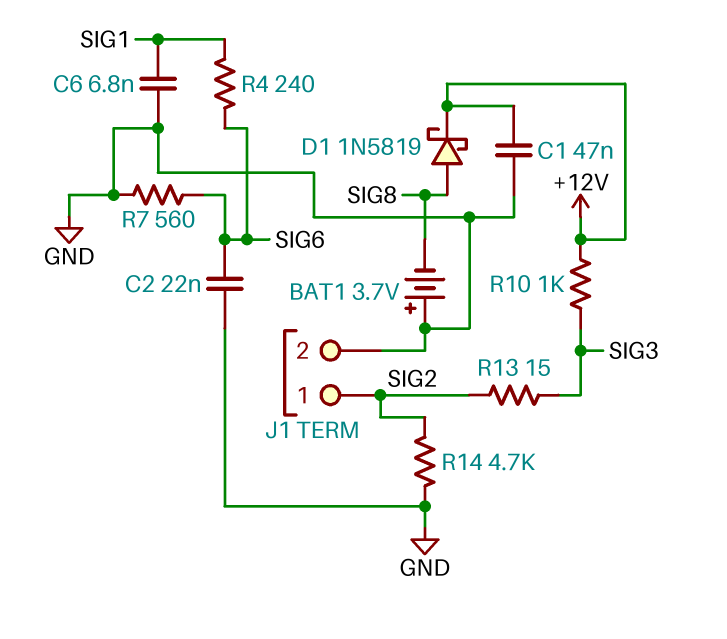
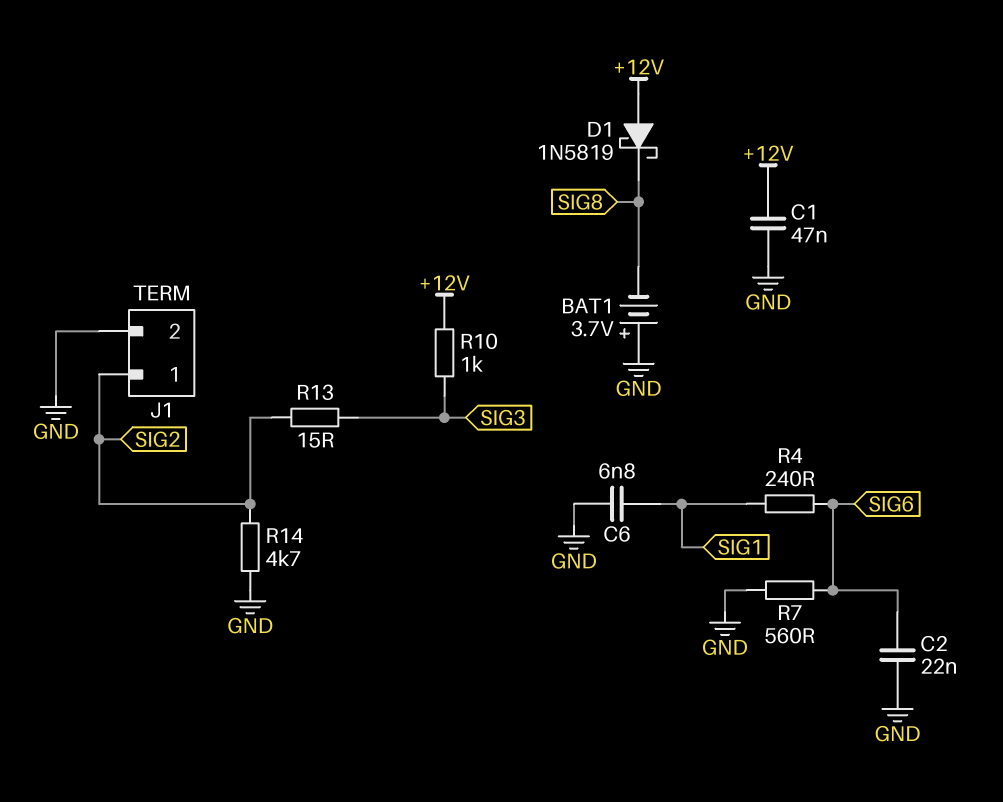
D1: schottky 1N5819 (A SIG8, K +12V) -> schottky 1N5819 (A +12V, K SIG8)

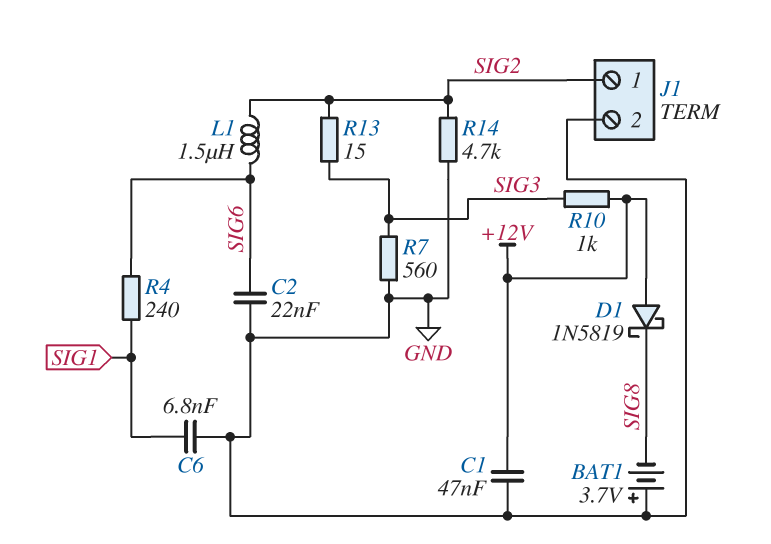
L1: none -> 1.5uH (SIG2, SIG6)
R7: 560 (GND, SIG6) -> 560 (GND, SIG3)

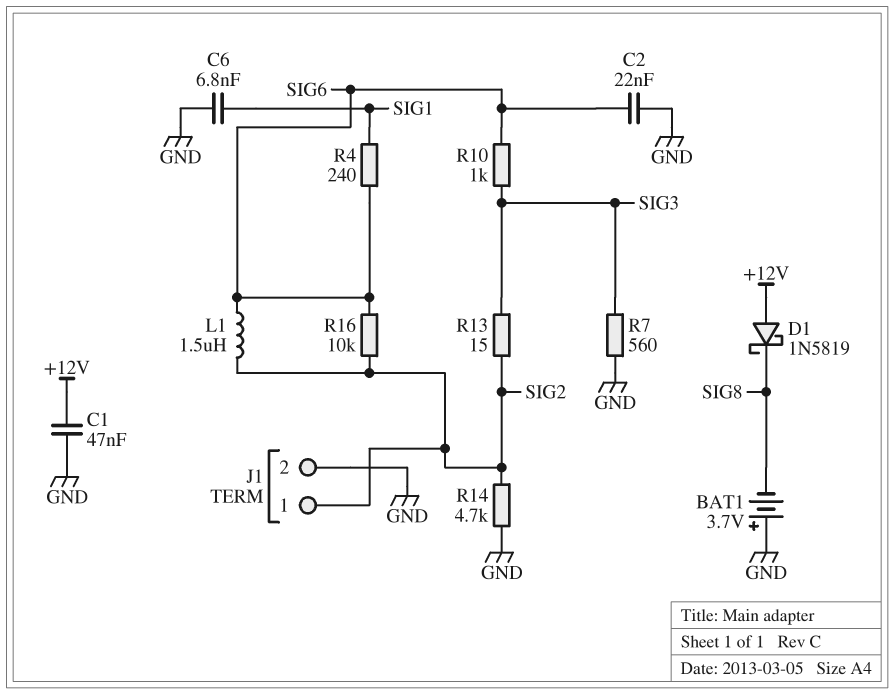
R10: 1k (+12V, SIG3) -> 1k (SIG3, SIG6)
R16: none -> 10k (SIG2, SIG6)

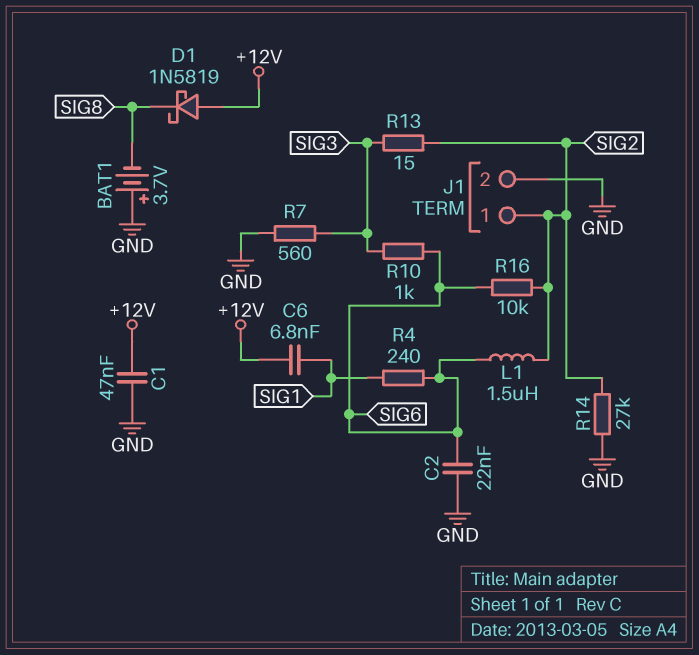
C6: 6.8nF (GND, SIG1) -> 6.8nF (+12V, SIG1)
R14: 4.7k (GND, SIG2) -> 27k (GND, SIG2)

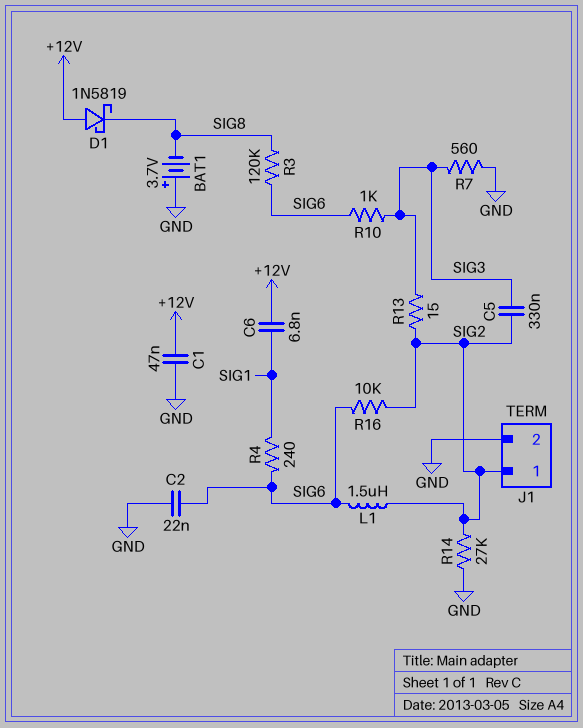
C5: none -> 330nF (SIG2, SIG3)
R3: none -> 120k (SIG6, SIG8)

